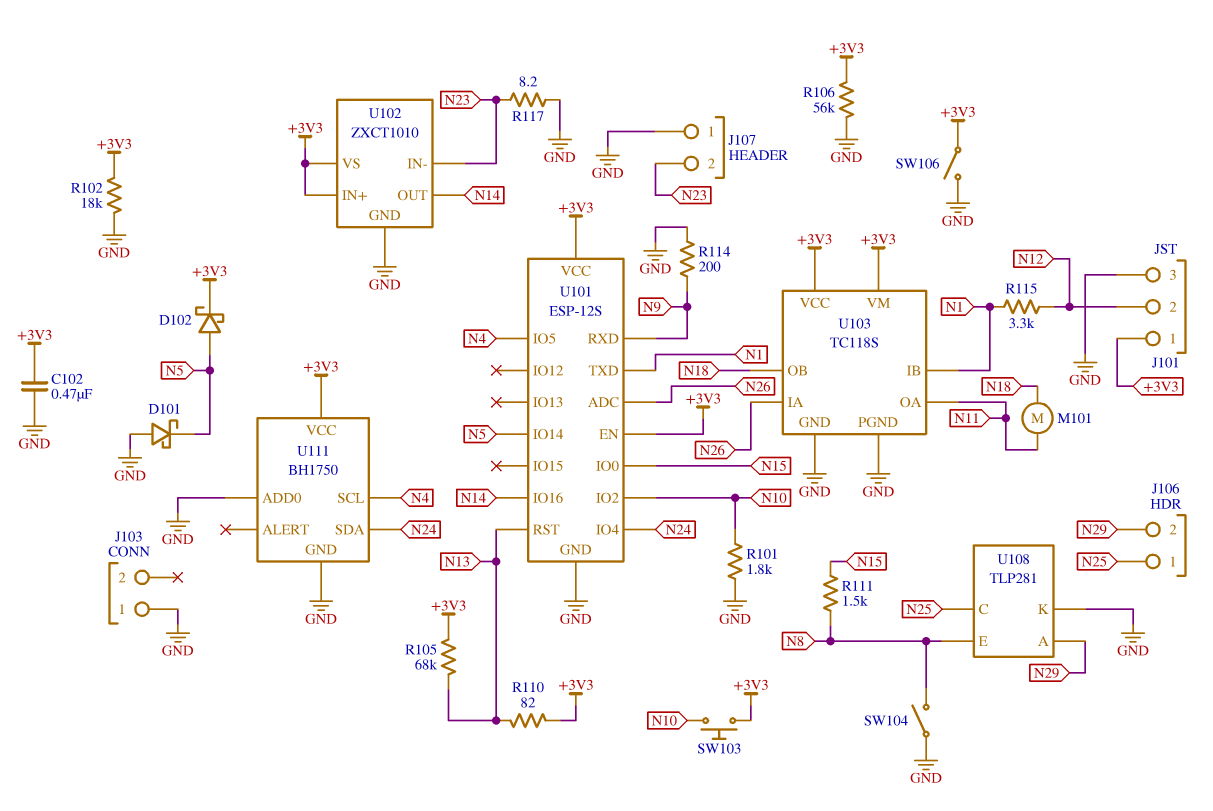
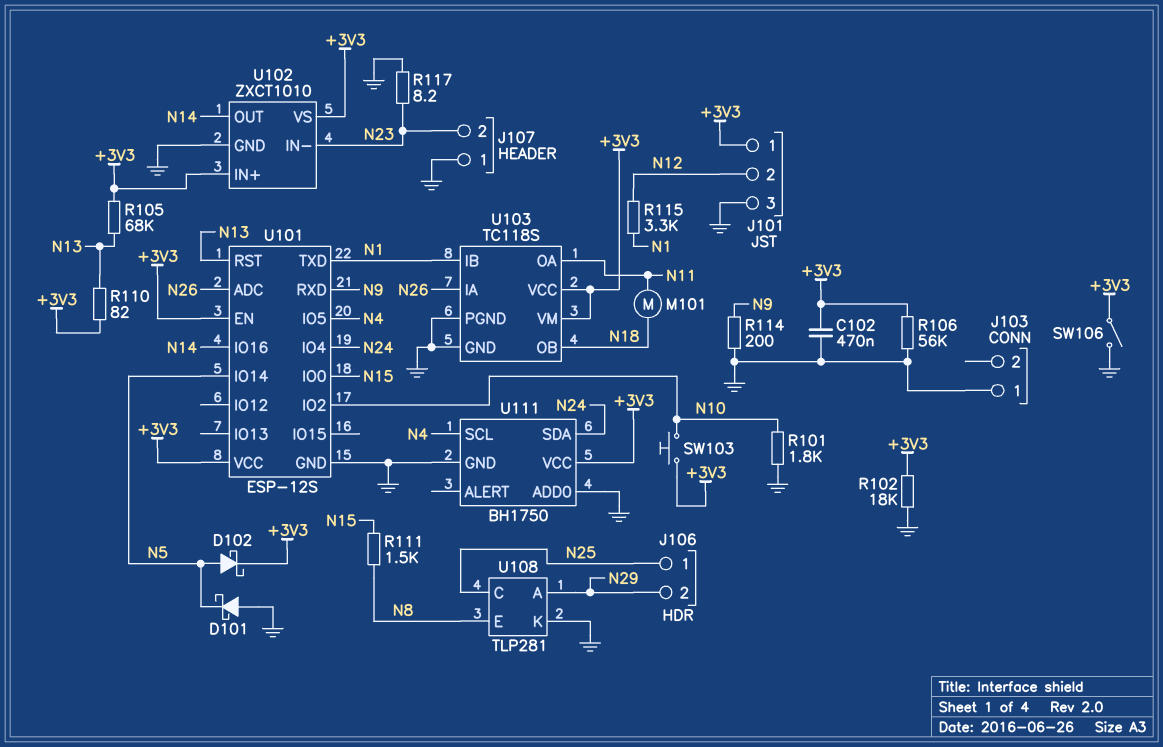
SW104: switch (GND, N8) -> none

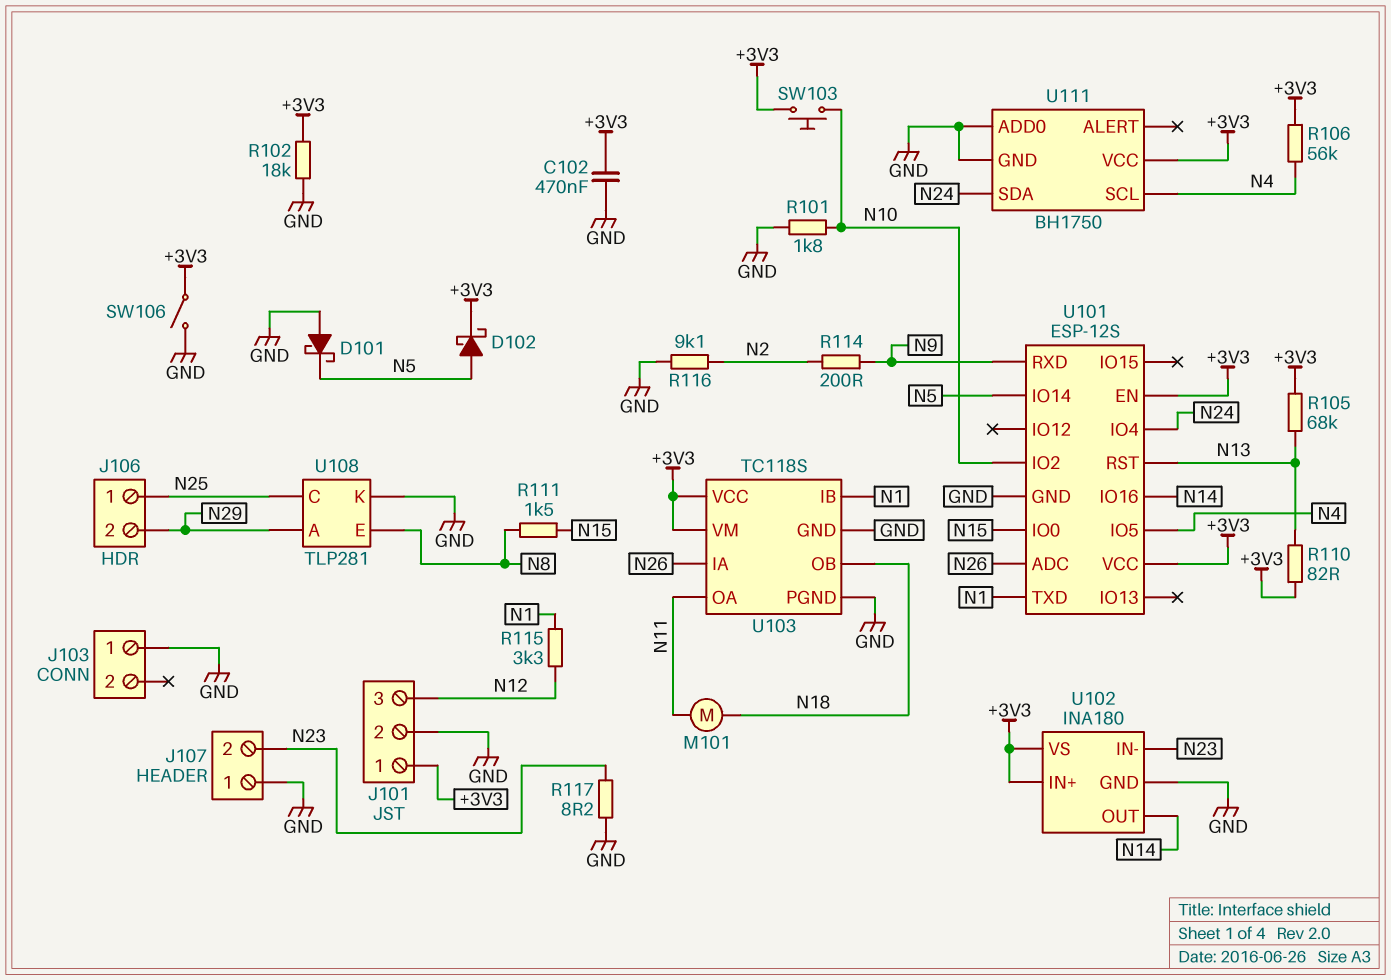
J101 pin 2: N12 -> GND
J101 pin 3: GND -> N12
R106: 56k (+3V3, GND) -> 56k (+3V3, N4)
R114: 200 (GND, N9) -> 200 (N2, N9)
R116: none -> 9.1k (GND, N2)
U102: ZXCT1010 -> INA180

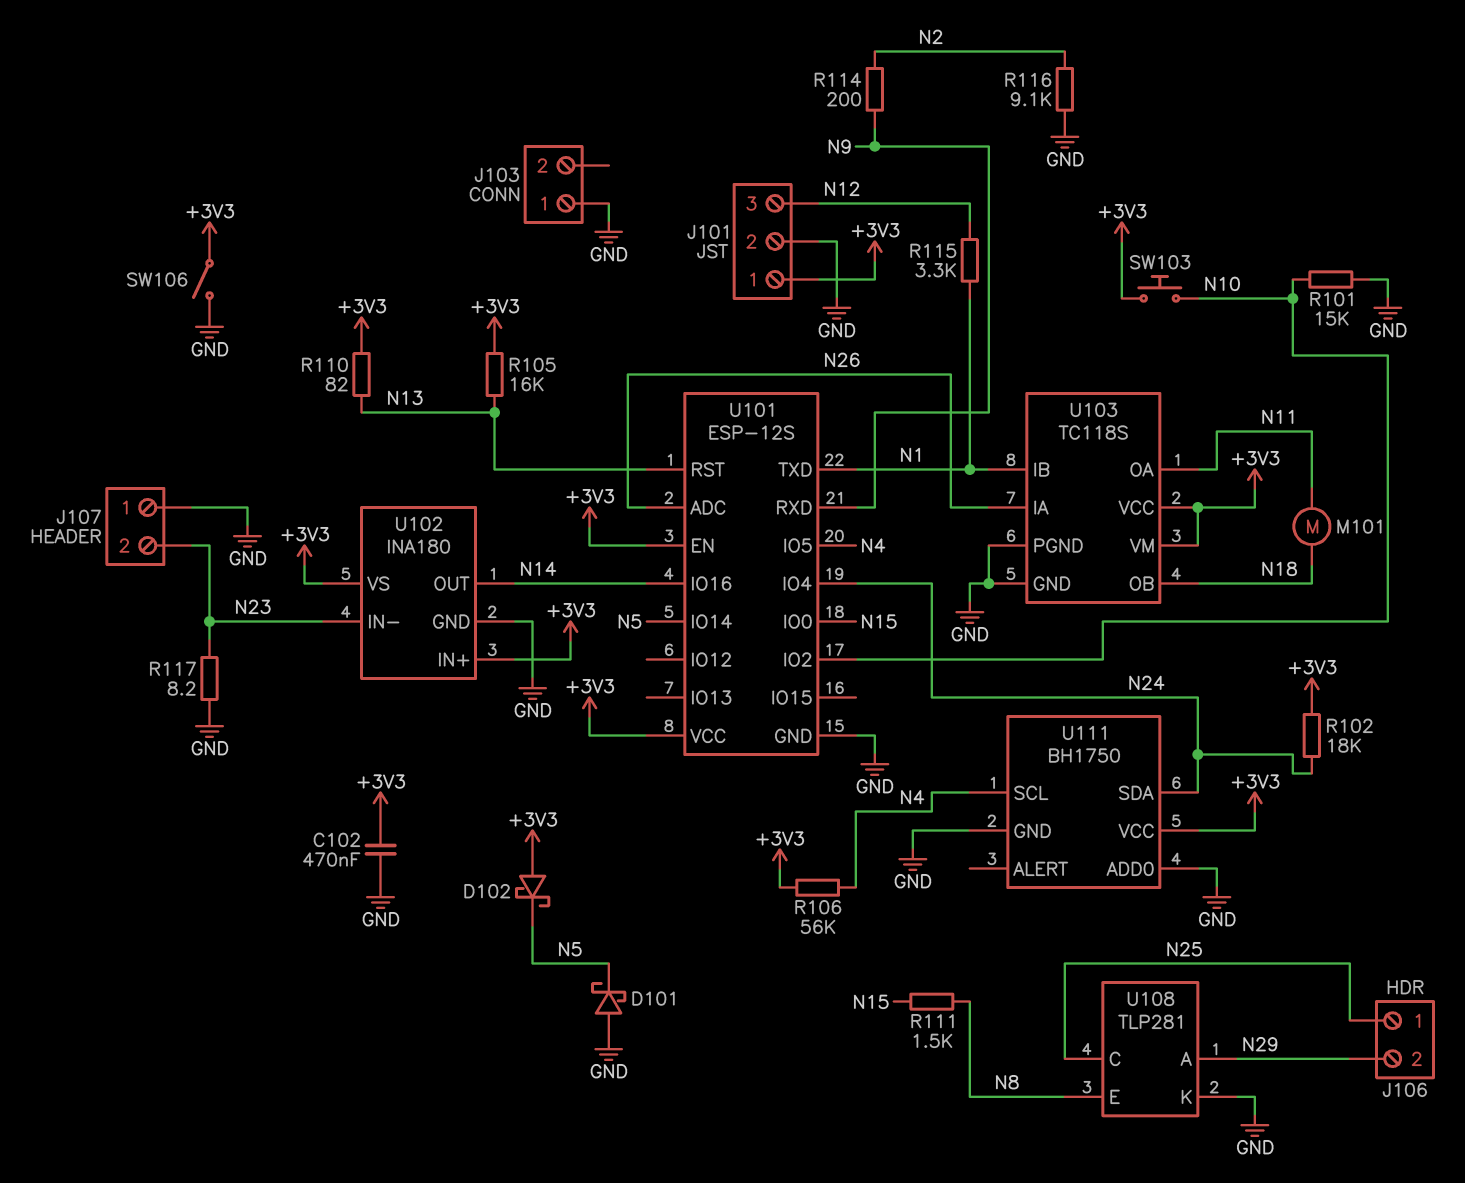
D102: schottky (A N5, K +3V3) -> schottky (A +3V3, K N5)
R101: 1.8k (GND, N10) -> 15k (GND, N10)
R102: 18k (+3V3, GND) -> 18k (+3V3, N24)
R105: 68k (+3V3, N13) -> 16k (+3V3, N13)

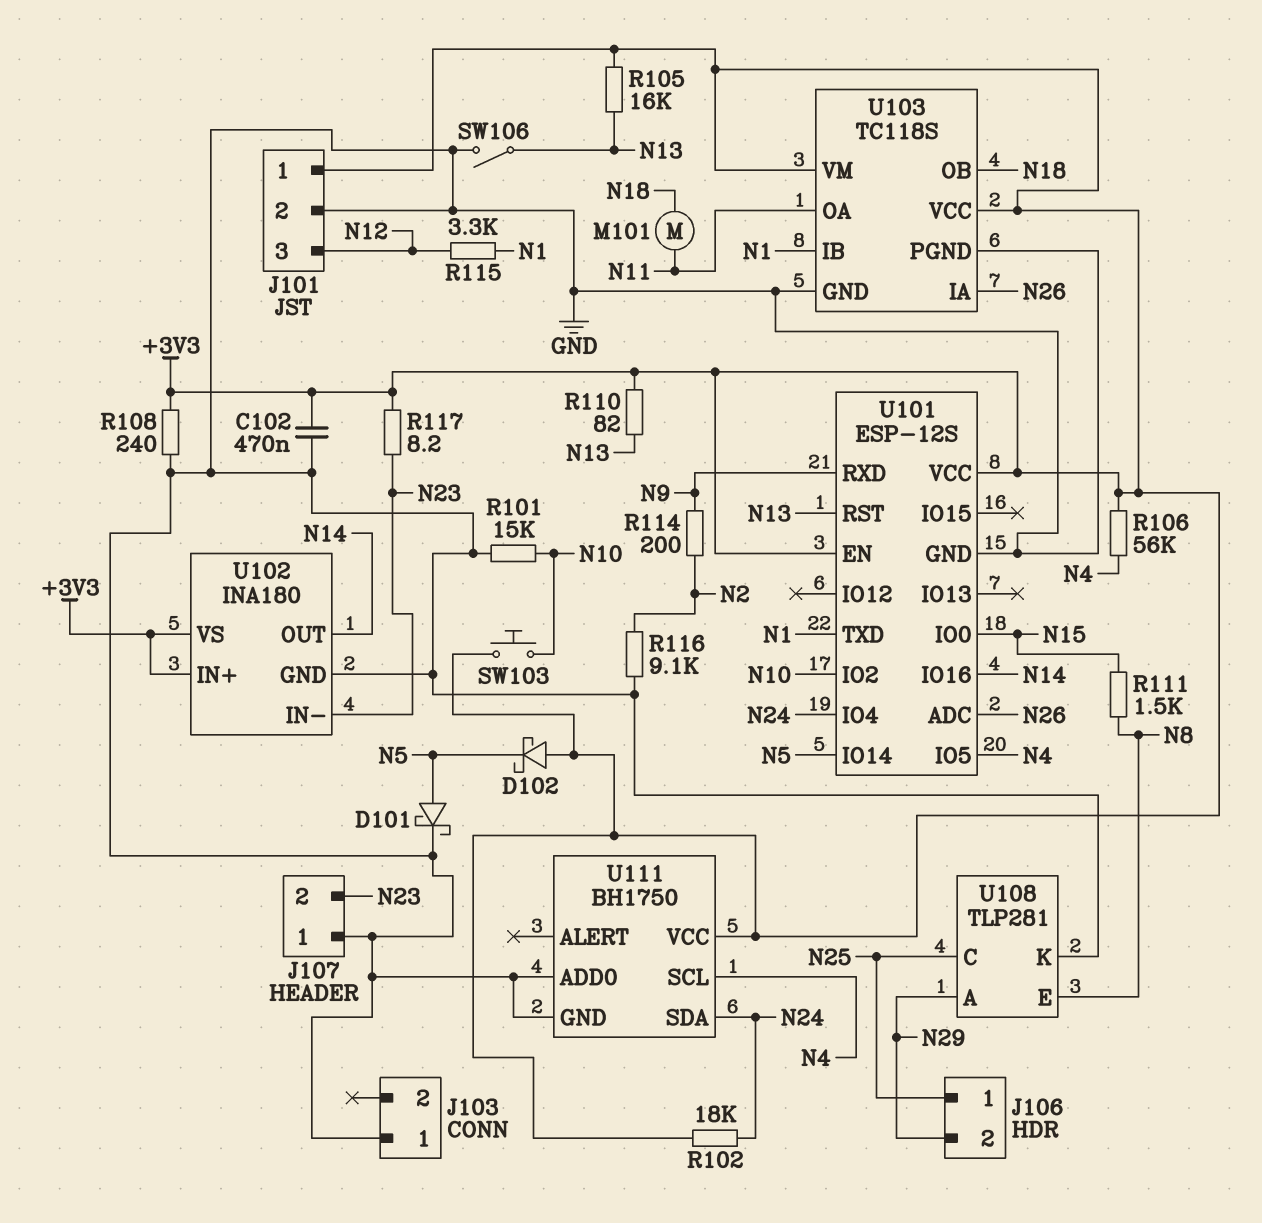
D101: schottky (A GND, K N5) -> schottky (A N5, K GND)
R108: none -> 240 (+3V3, GND)
R117: 8.2 (GND, N23) -> 8.2 (+3V3, N23)
SW106: switch (+3V3, GND) -> switch (GND, N13)

